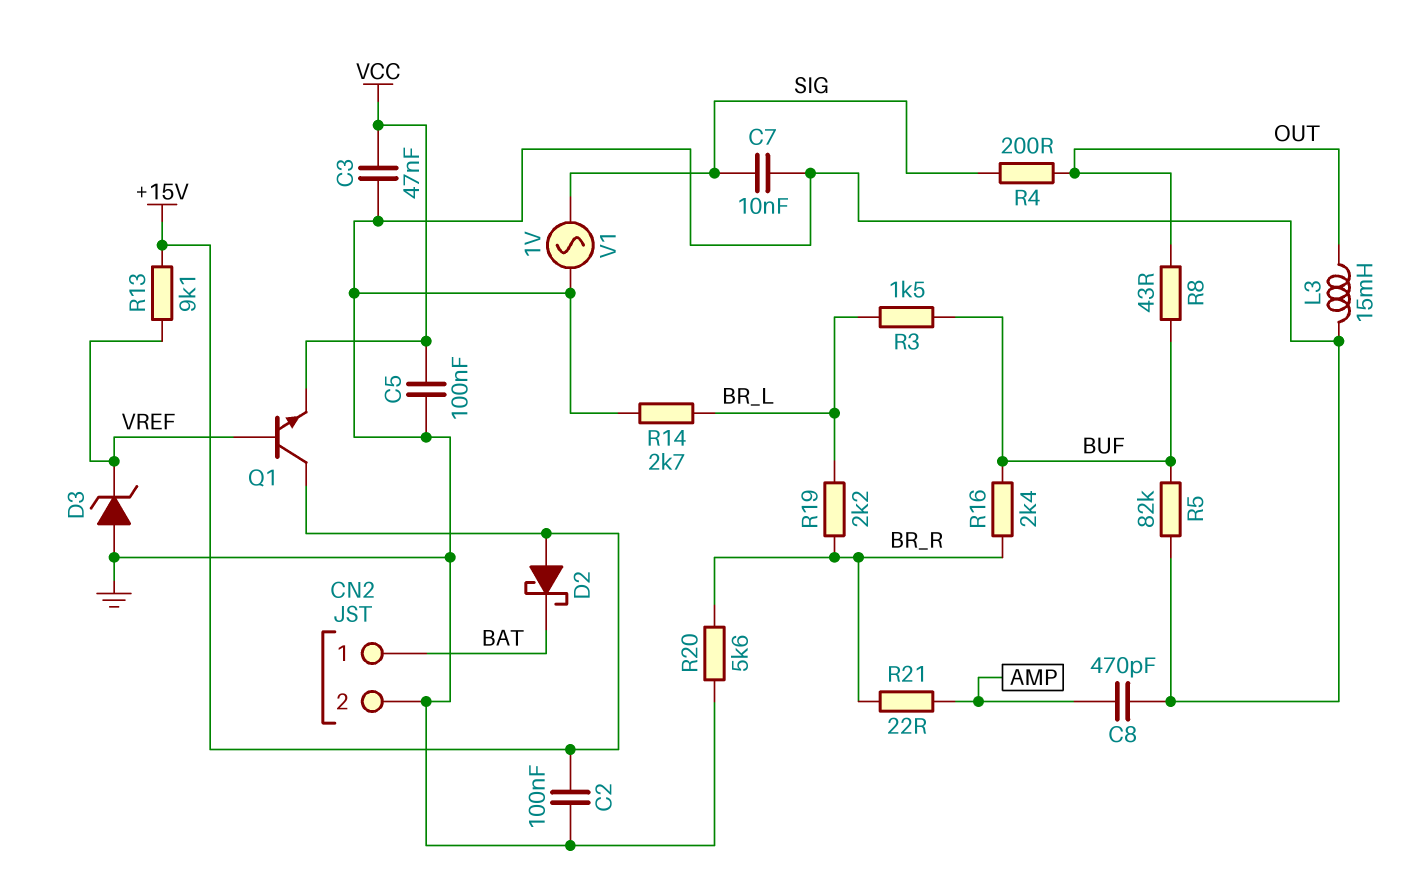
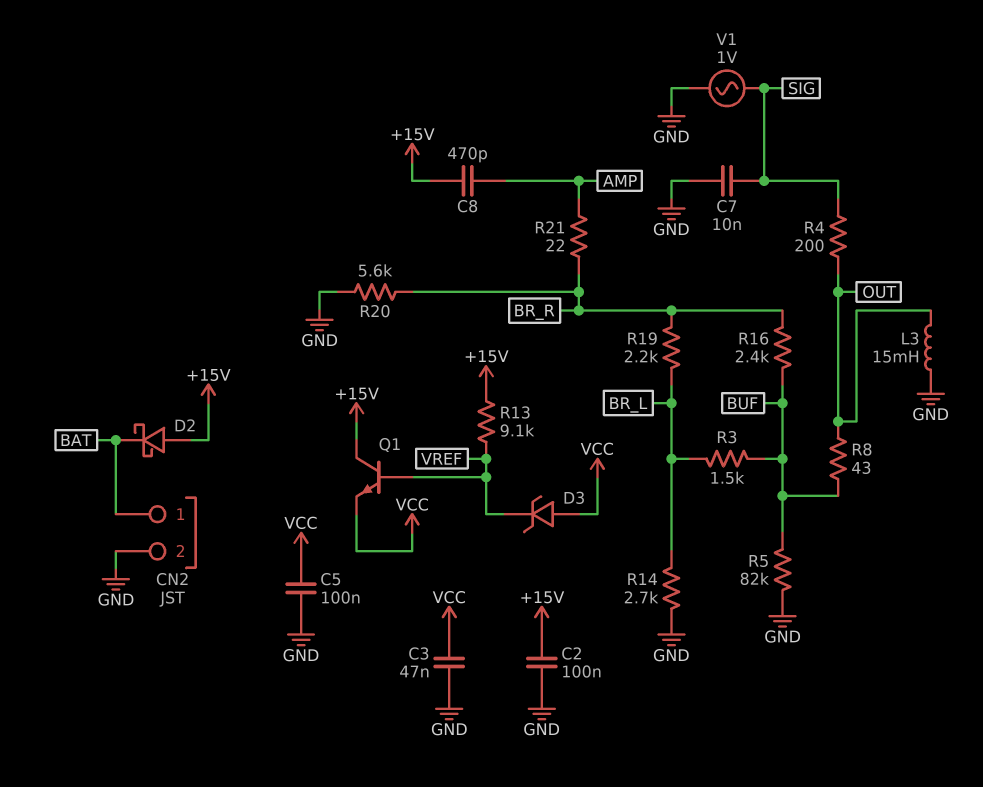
C8: 470pF (AMP, GND) -> 470pF (+15V, AMP)
D3: zener (A GND, K VREF) -> zener (A VCC, K VREF)

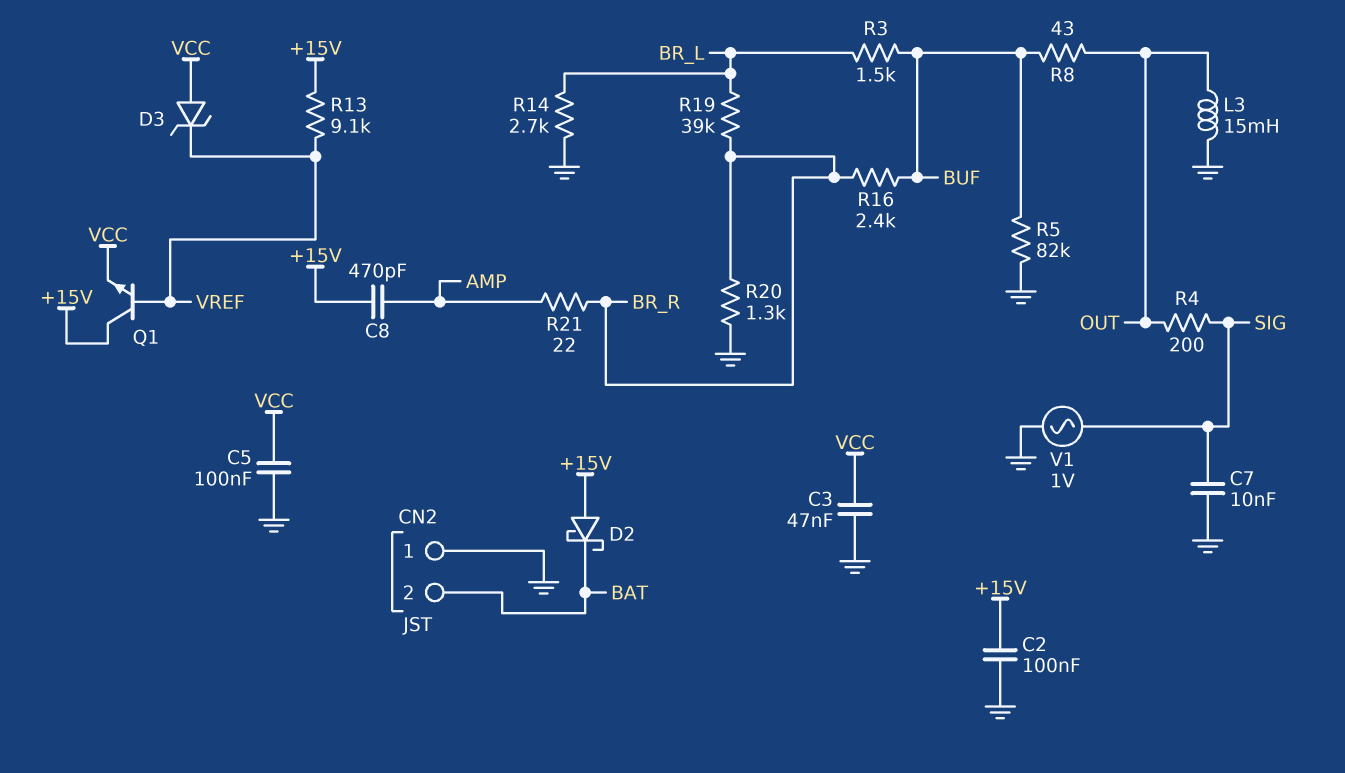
CN2 pin 1: BAT -> GND
CN2 pin 2: GND -> BAT
R19: 2.2k (BR_L, BR_R) -> 39k (BR_L, BR_R)
R20: 5.6k (BR_R, GND) -> 1.3k (BR_R, GND)

